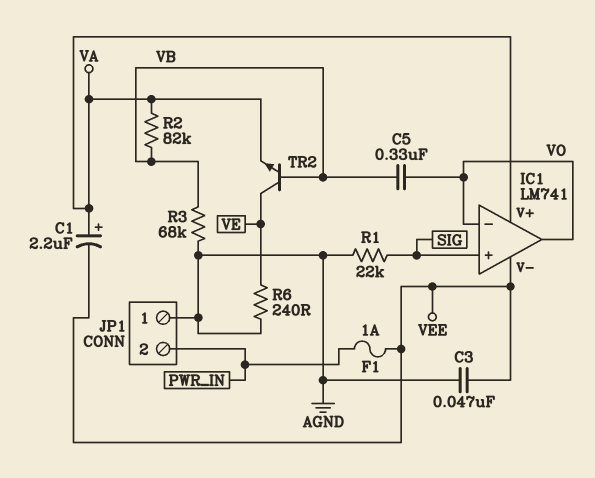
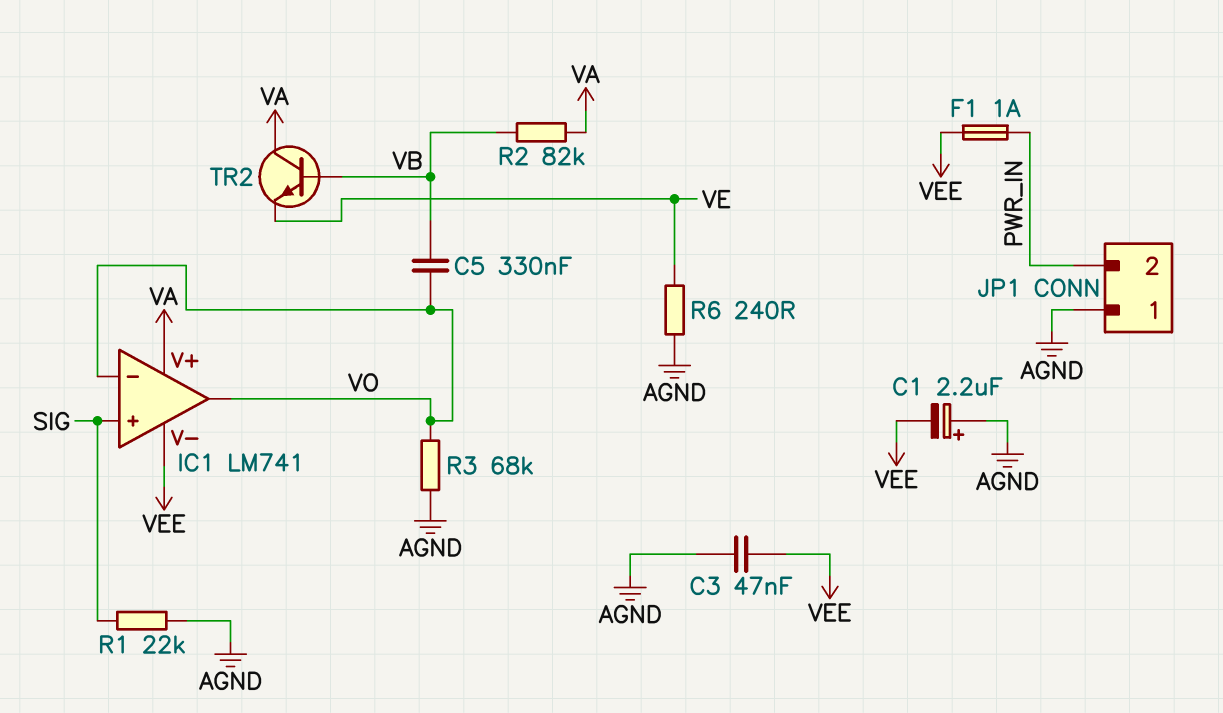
C1: 2.2uF (plus VA, minus VEE) -> 2.2uF (plus AGND, minus VEE)
R3: 68k (AGND, VB) -> 68k (AGND, VO)
TR2: NPN (B VB, C VE, E VA) -> NPN (B VB, C VA, E VE)

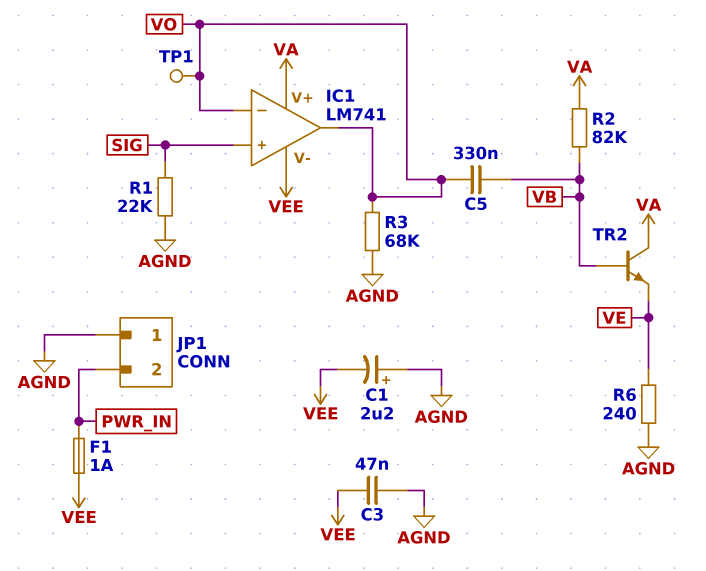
TP1: none -> test point (VO)

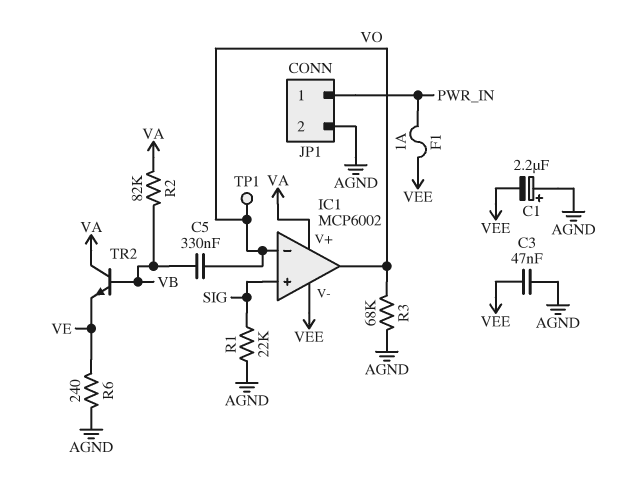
IC1: LM741 -> MCP6002
JP1 pin 1: AGND -> PWR_IN
JP1 pin 2: PWR_IN -> AGND

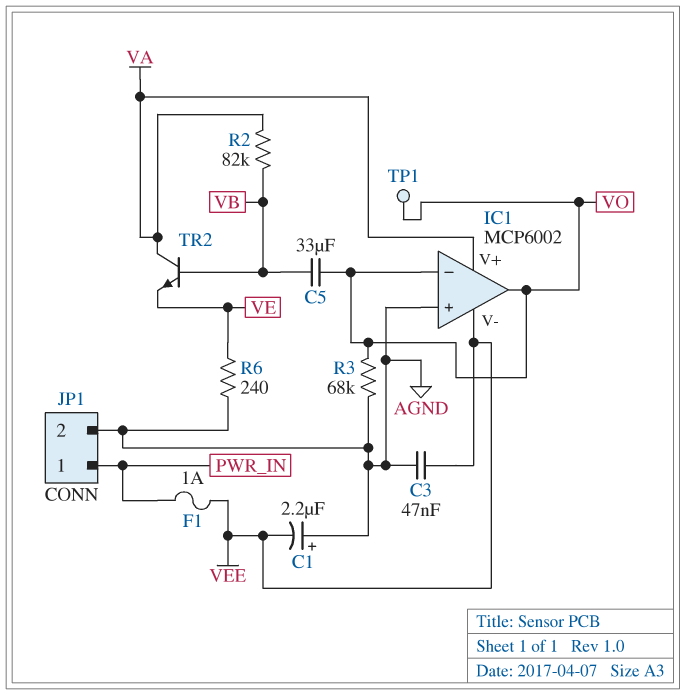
C5: 330nF (VB, VO) -> 33uF (VB, VO)
IC1 pin in+: SIG -> AGND
R1: 22k (AGND, SIG) -> none

